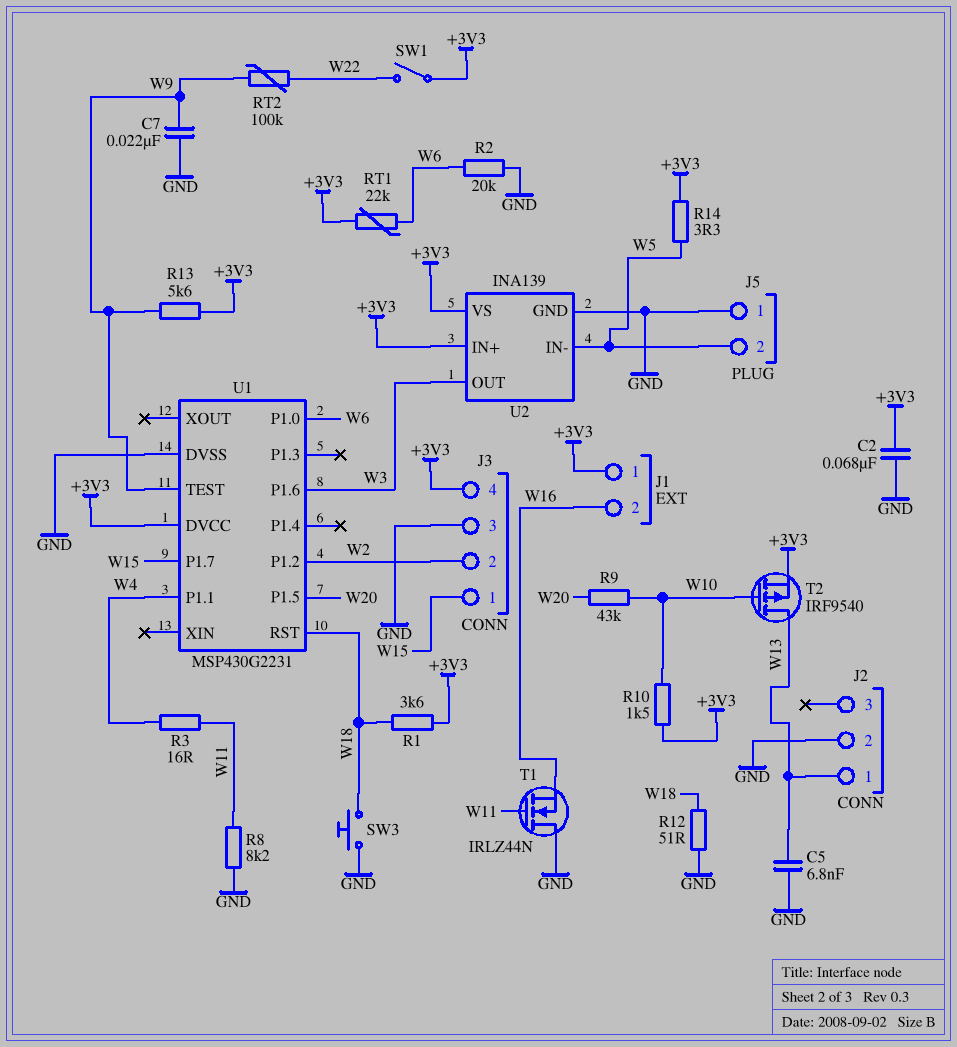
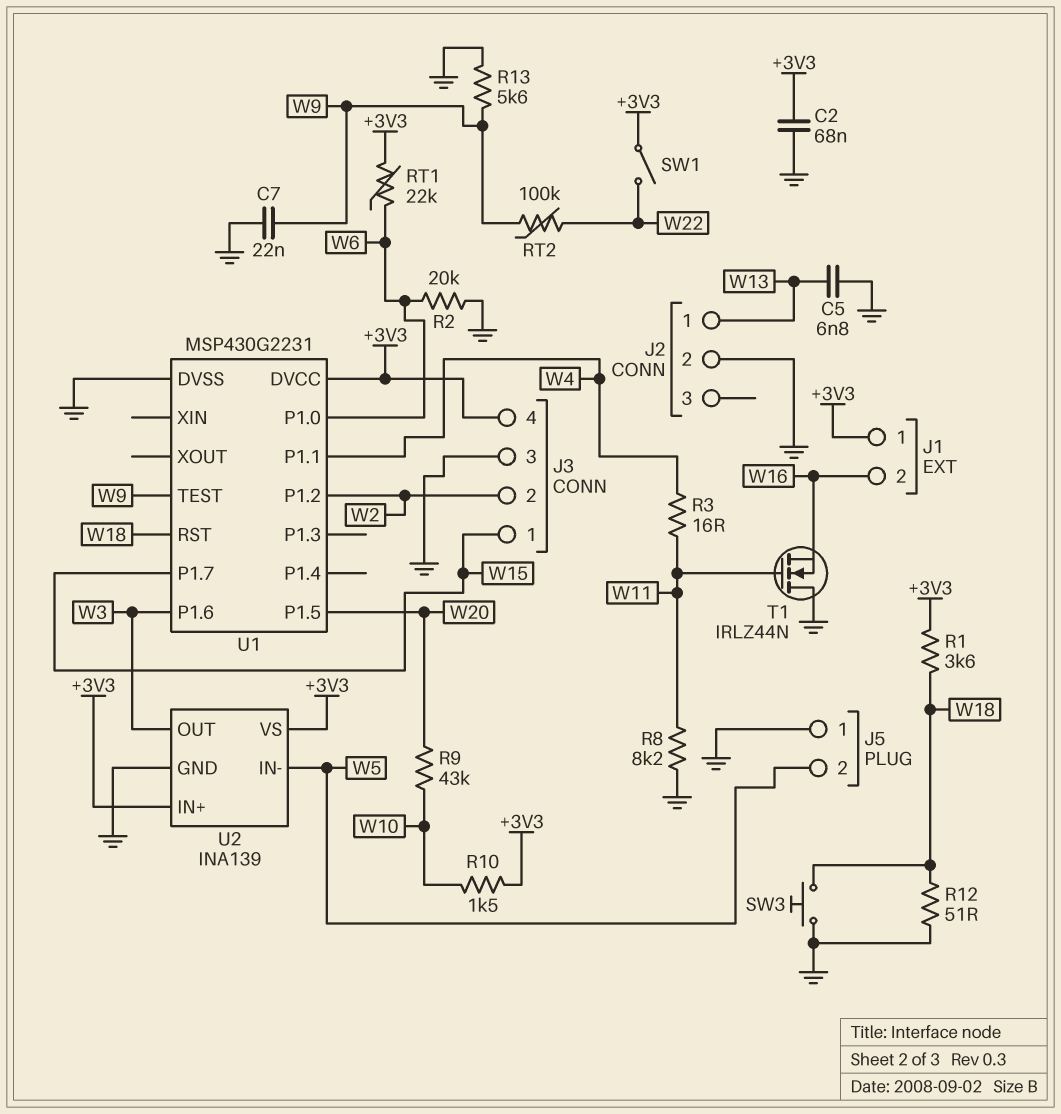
R13: 5.6k (+3V3, W9) -> 5.6k (GND, W9)
R14: 3.3 (+3V3, W5) -> none
T2: PMOS IRF9540 (G W10, D W13, S +3V3) -> none

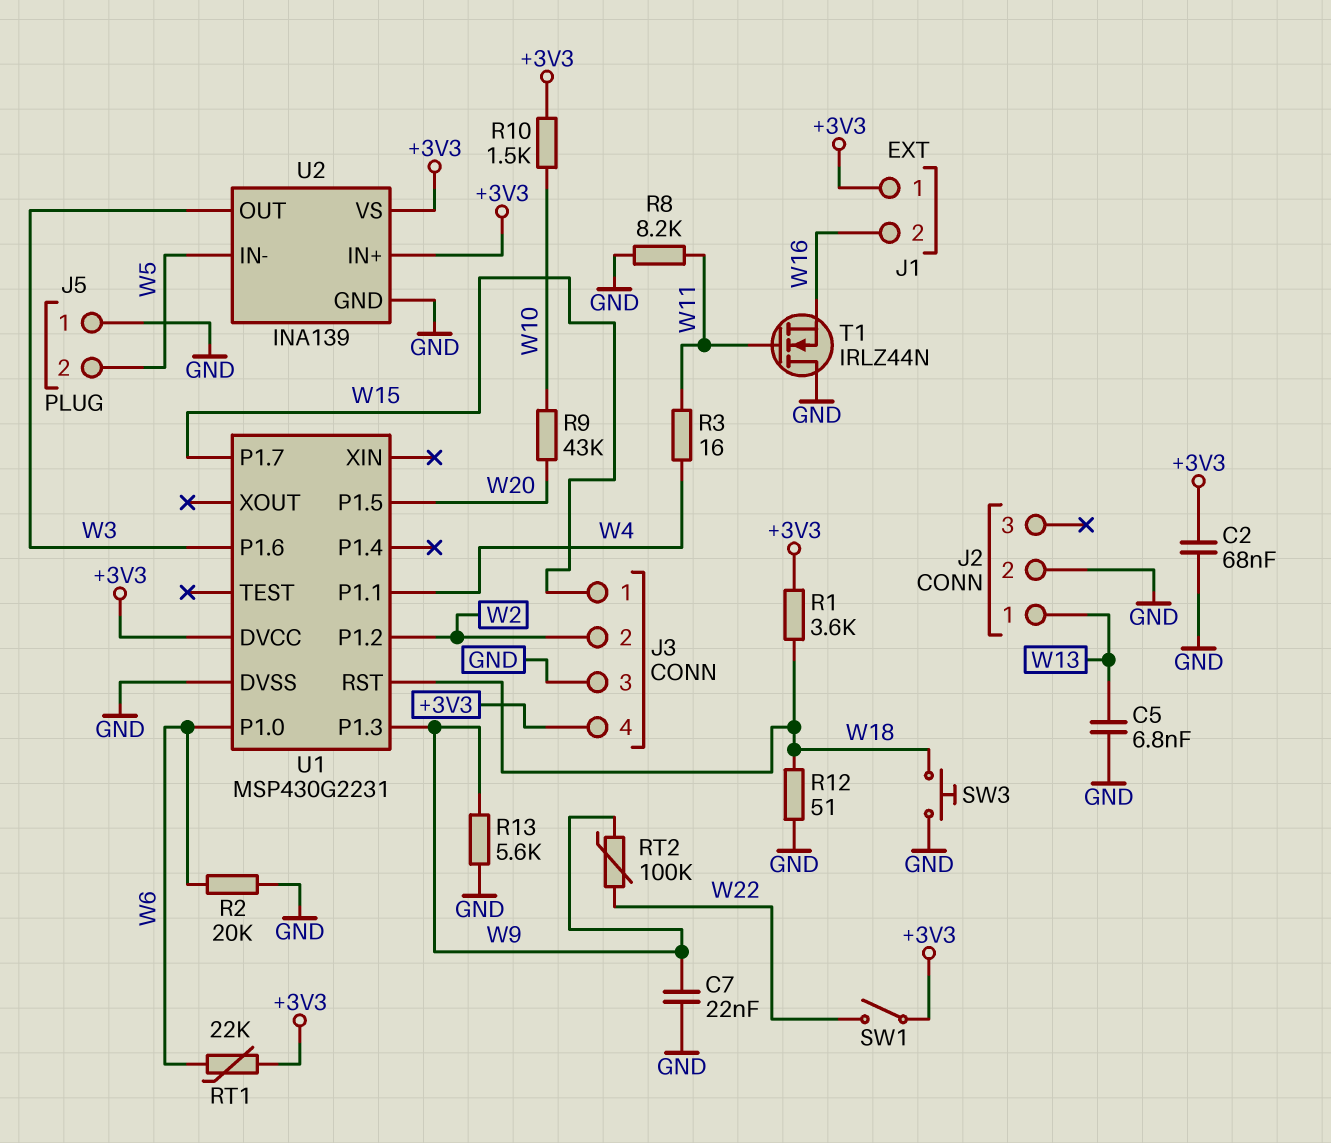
U1 pin P1.3: none -> W9
U1 pin TEST: W9 -> none

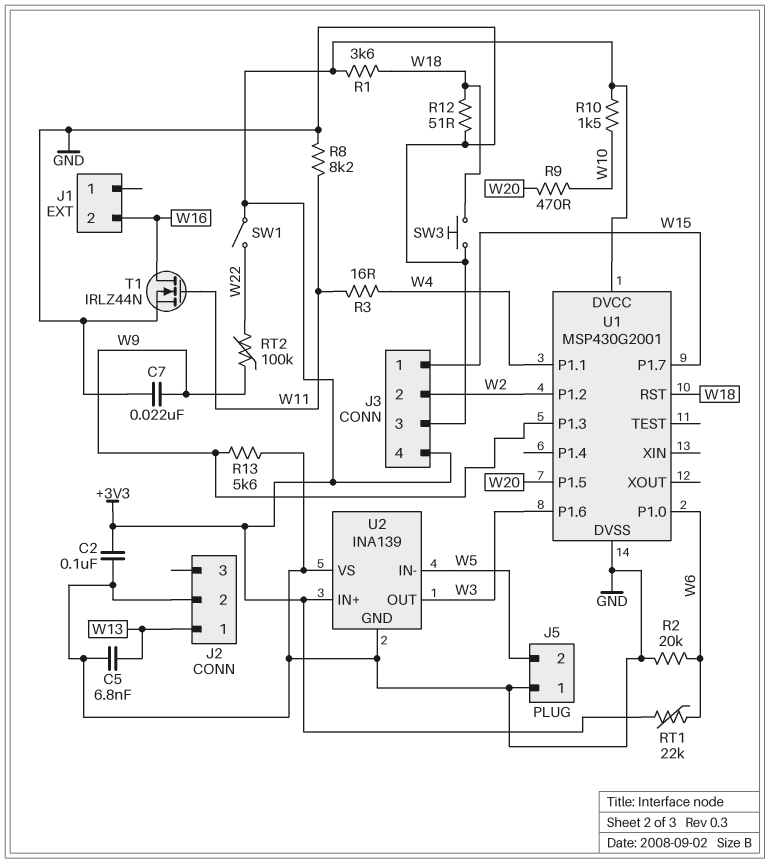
C2: 68nF (+3V3, GND) -> 100nF (+3V3, GND)
J1 pin 1: +3V3 -> none
R9: 43k (W10, W20) -> 470 (W10, W20)
T1: NMOS IRLZ44N (G W11, D GND, S W16) -> NMOS IRLZ44N (G W11, D W16, S GND)
U1: MSP430G2231 -> MSP430G2001
U2 pin VS: +3V3 -> GND

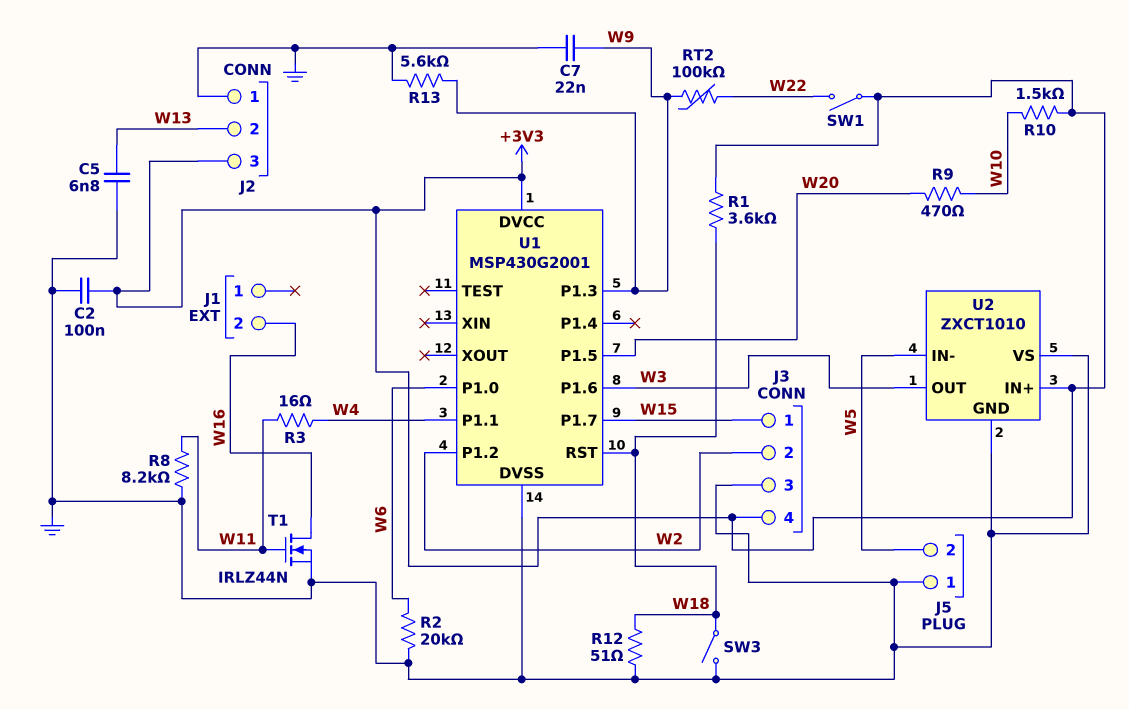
J2 pin 1: W13 -> GND
J2 pin 2: GND -> W13
J2 pin 3: none -> +3V3
RT1: 22k (+3V3, W6) -> none
SW3: button (GND, W18) -> switch (GND, W18)
U2: INA139 -> ZXCT1010

